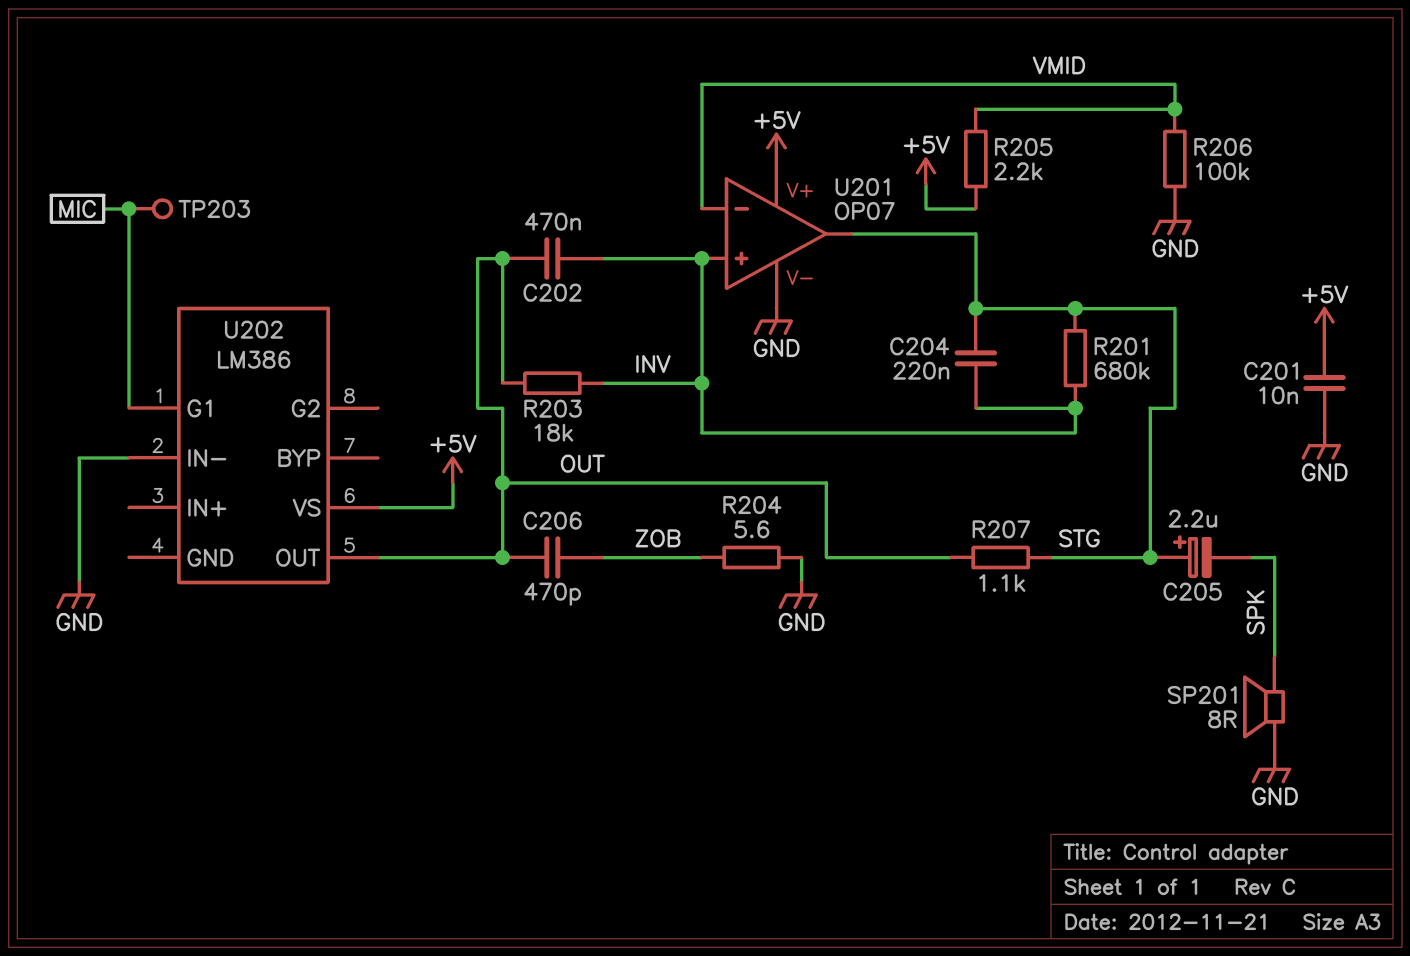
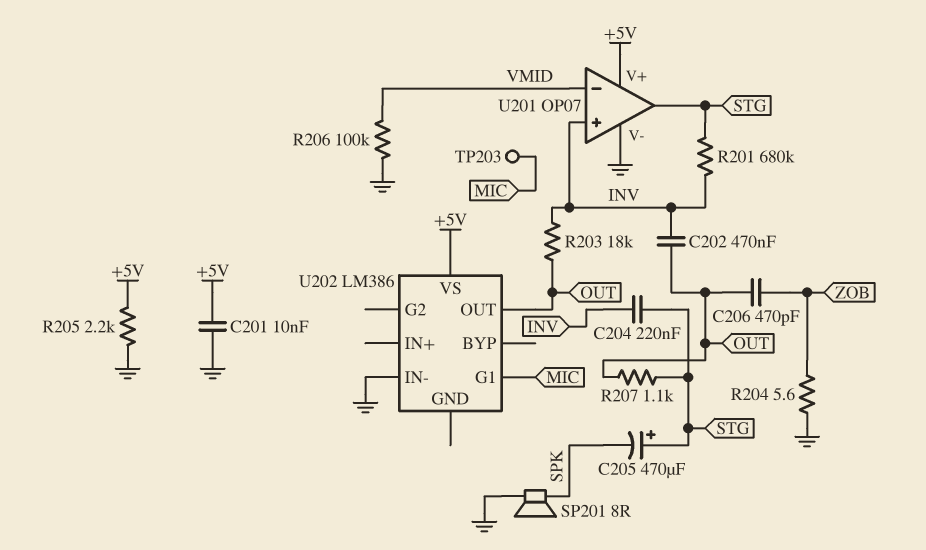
C205: 2.2uF (plus STG, minus SPK) -> 470uF (plus STG, minus SPK)
R205: 2.2k (+5V, VMID) -> 2.2k (+5V, GND)

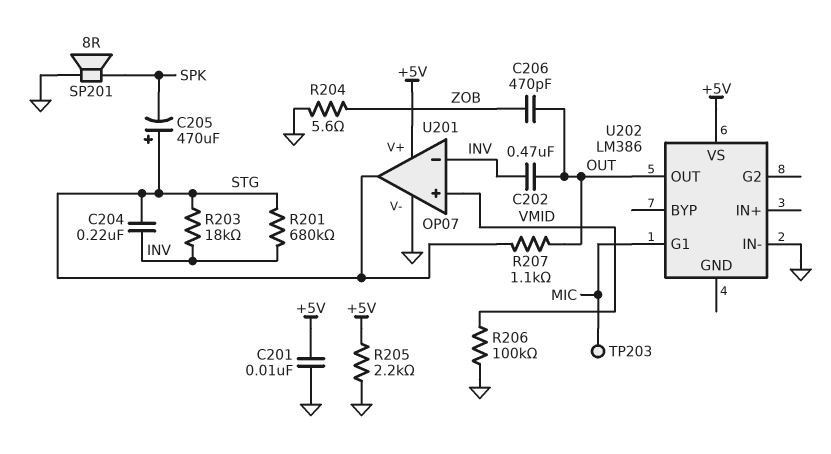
R203: 18k (INV, OUT) -> 18k (INV, STG)
U201 pin in+: INV -> VMID
U201 pin in-: VMID -> INV

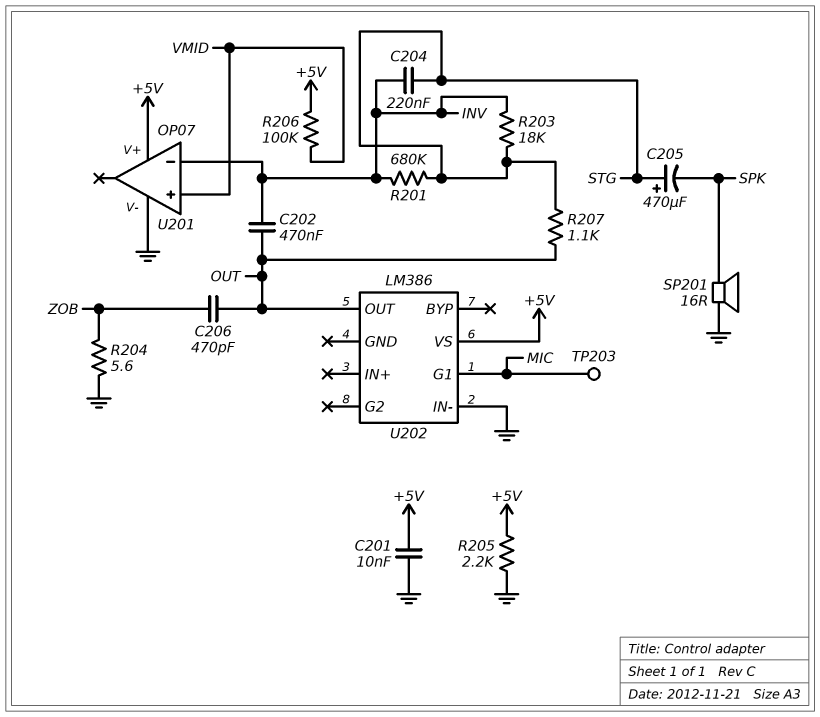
R206: 100k (GND, VMID) -> 100k (+5V, VMID)
SP201: speaker 8R (GND, SPK) -> speaker 16R (GND, SPK)
U201 pin out: STG -> none

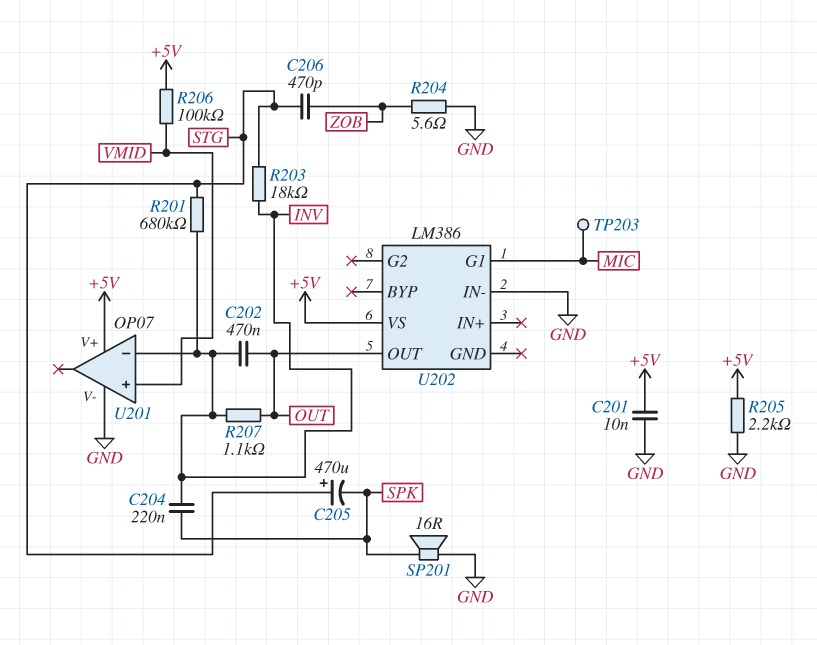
C204: 220nF (INV, STG) -> 220nF (INV, SPK)
C206: 470pF (OUT, ZOB) -> 470pF (STG, ZOB)
R207: 1.1k (OUT, STG) -> 1.1k (INV, OUT)

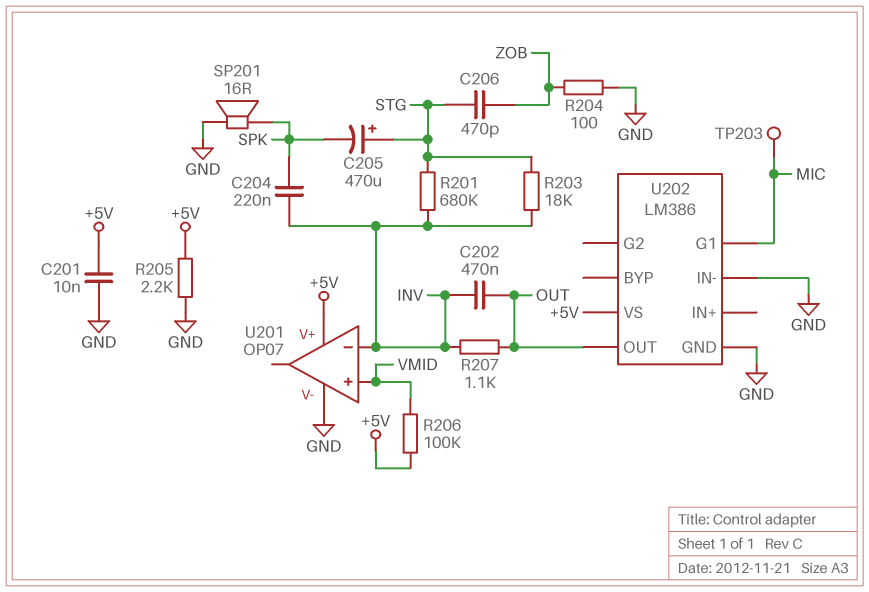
R204: 5.6 (GND, ZOB) -> 100 (GND, ZOB)
U202 pin GND: none -> GND

